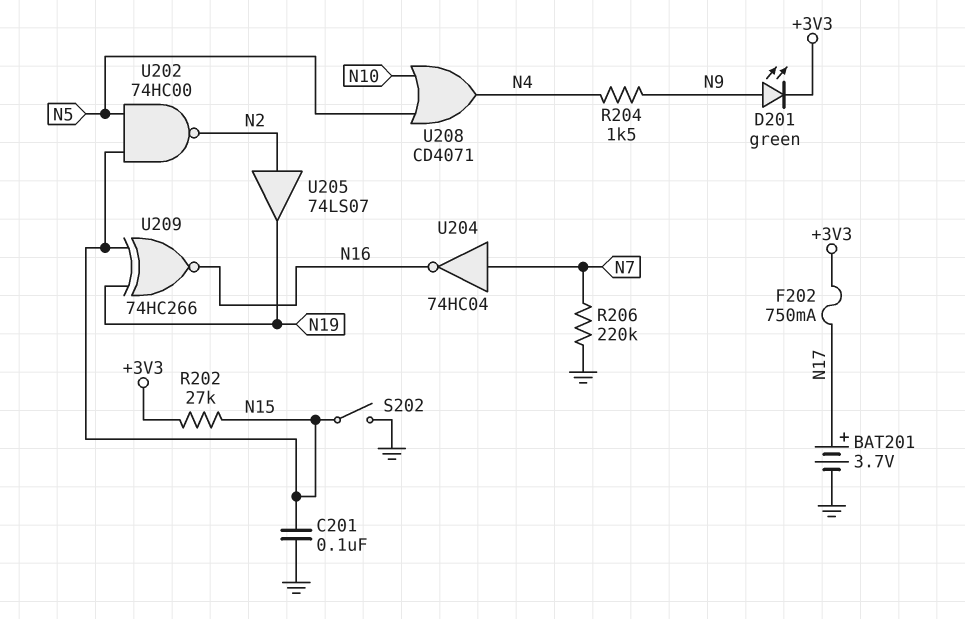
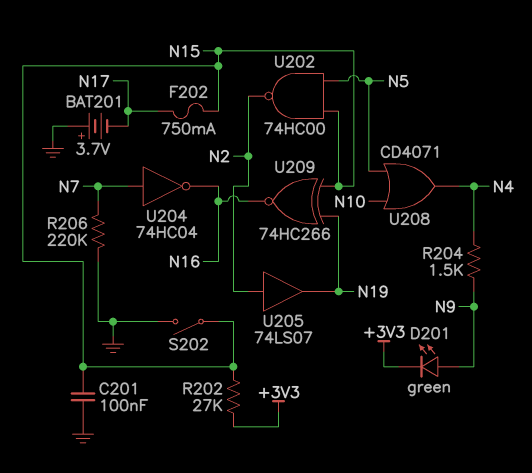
BAT201: 3.7V (plus N17, minus GND) -> 3.7V (plus GND, minus N17)
F202: 750mA (+3V3, N17) -> 750mA (N15, N17)

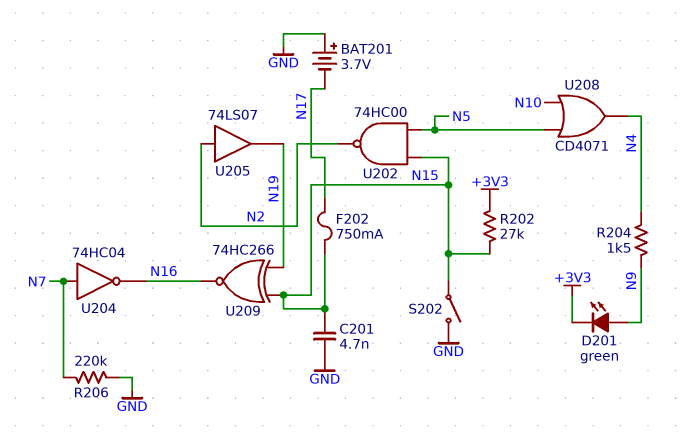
C201: 100nF (GND, N15) -> 4.7nF (GND, N15)

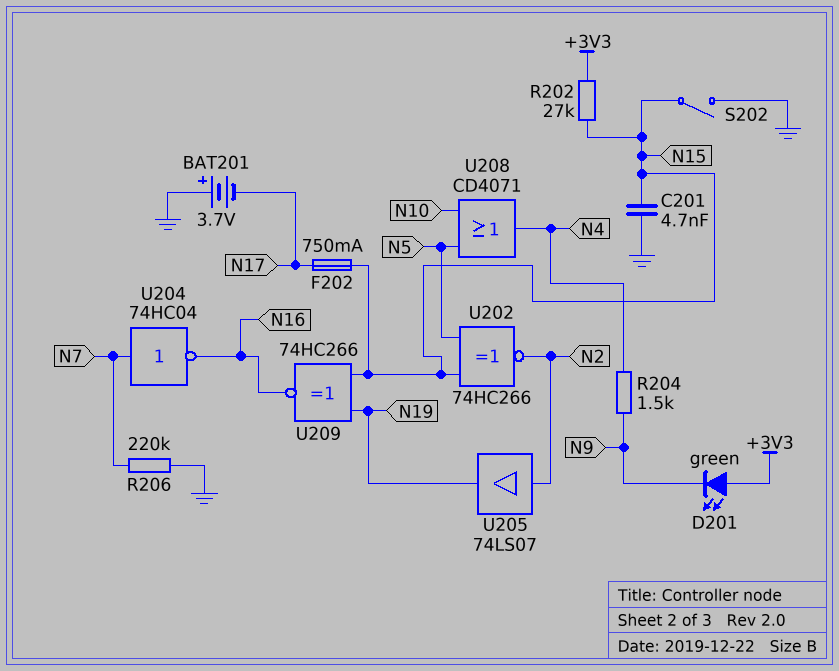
D201: LED green (A N9, K +3V3) -> LED green (A +3V3, K N9)
U202: NAND 74HC00 (in N5, in N15, out N2) -> XNOR 74HC266 (in N5, in N15, out N2)

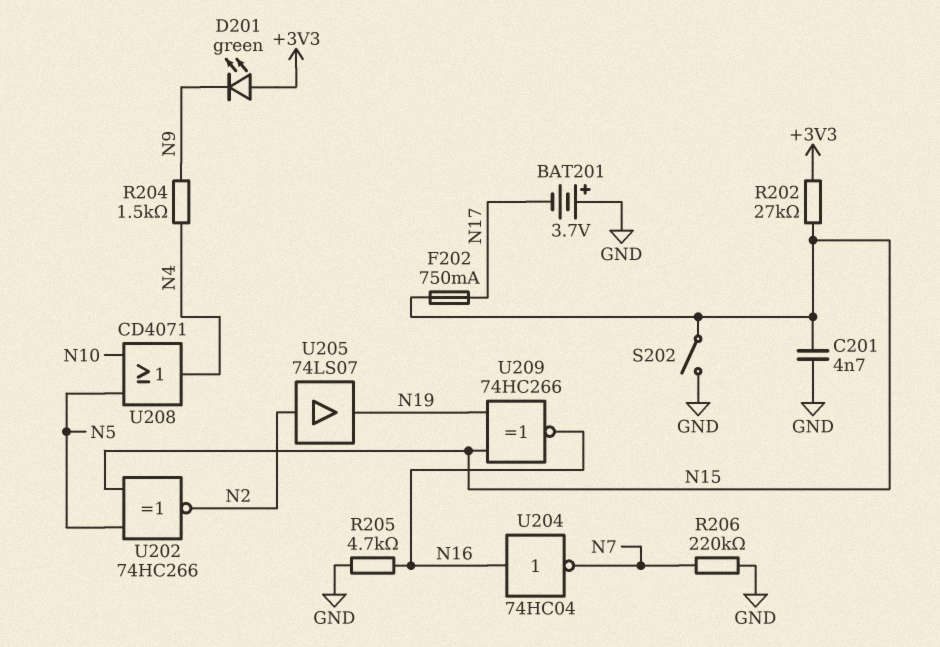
R205: none -> 4.7k (GND, N16)
U204: NOT 74HC04 (in N7, out N16) -> NOT 74HC04 (in N16, out N7)

